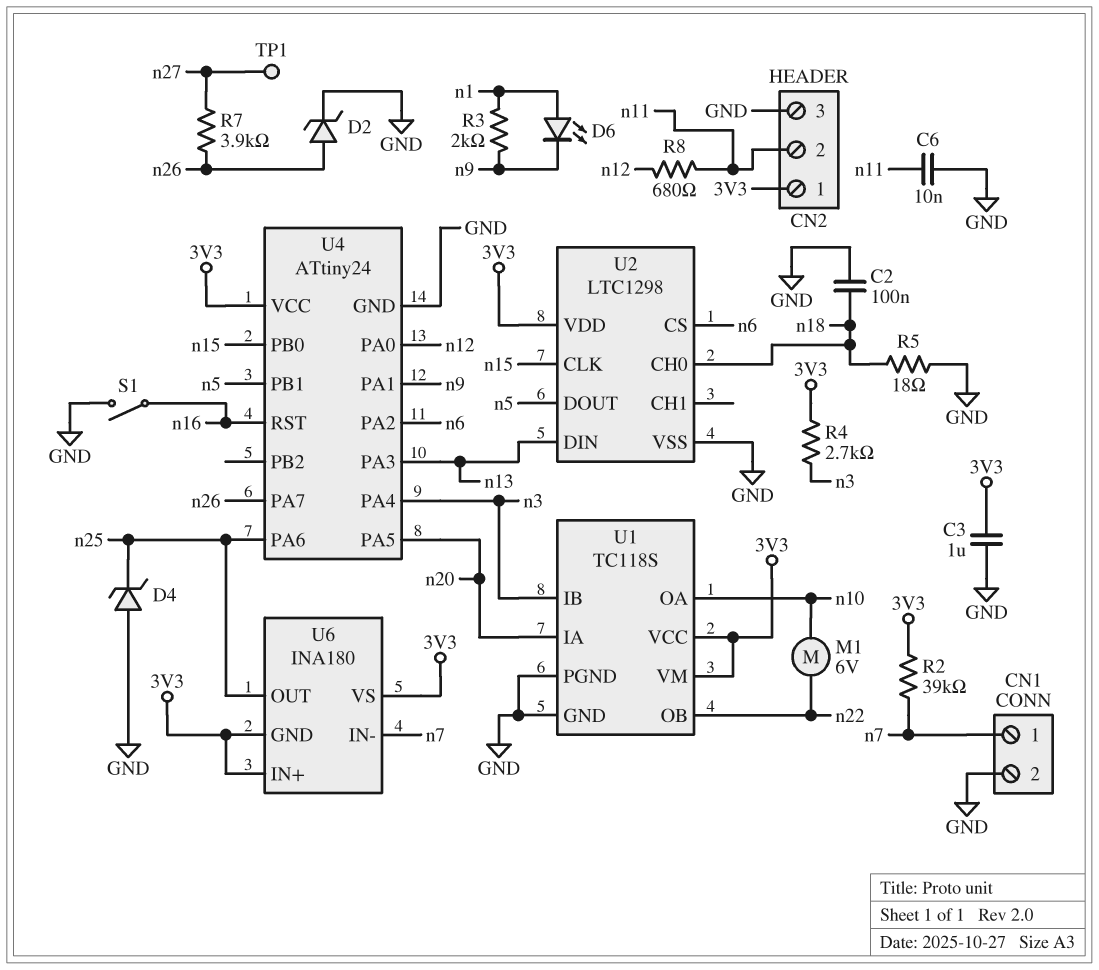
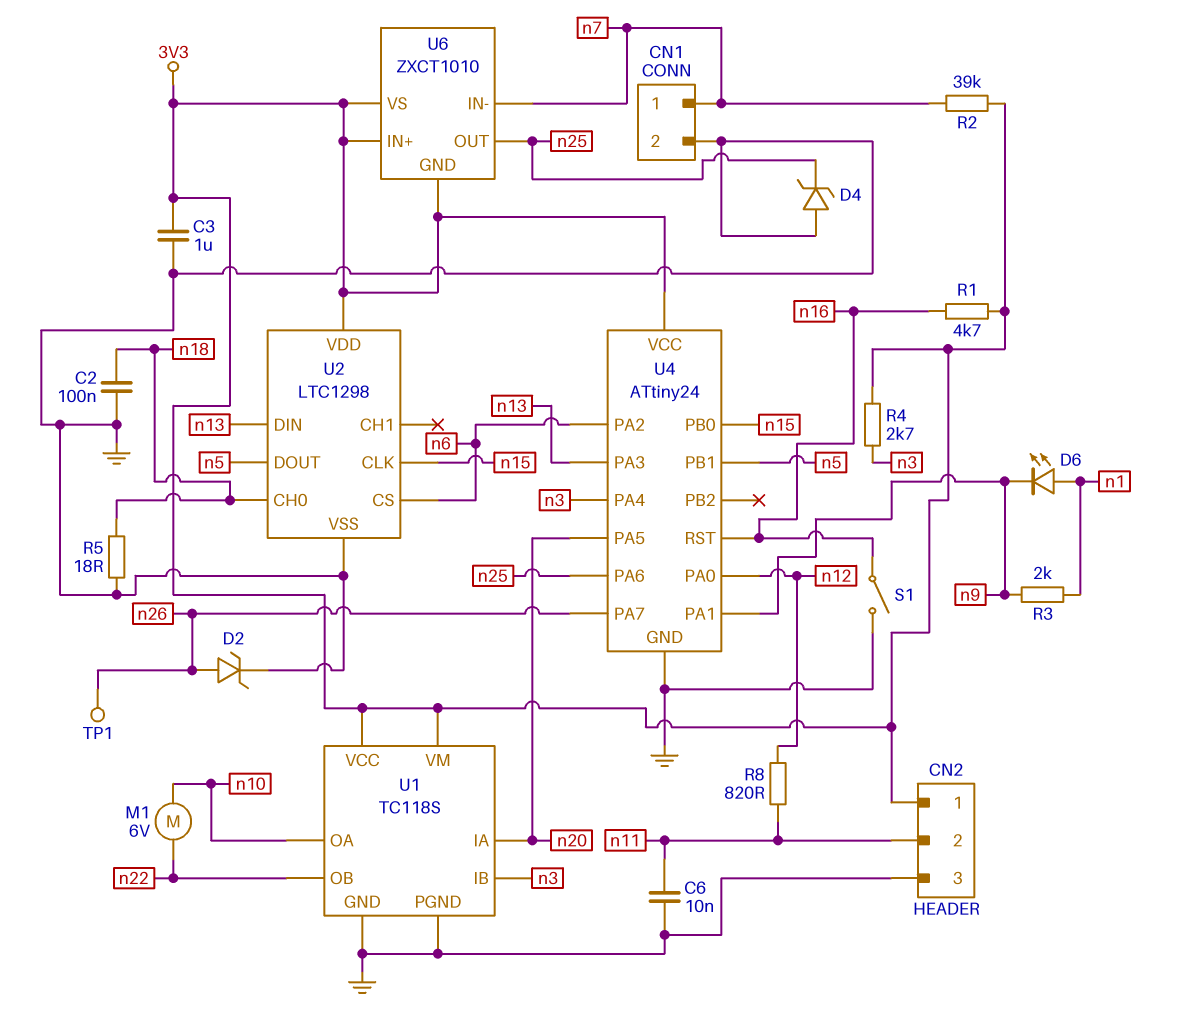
R1: none -> 4.7k (3V3, n16)
R7: 3.9k (n26, n27) -> none
R8: 680 (n11, n12) -> 820 (n11, n12)
TP1: test point (n27) -> test point (n26)
U6: INA180 -> ZXCT1010

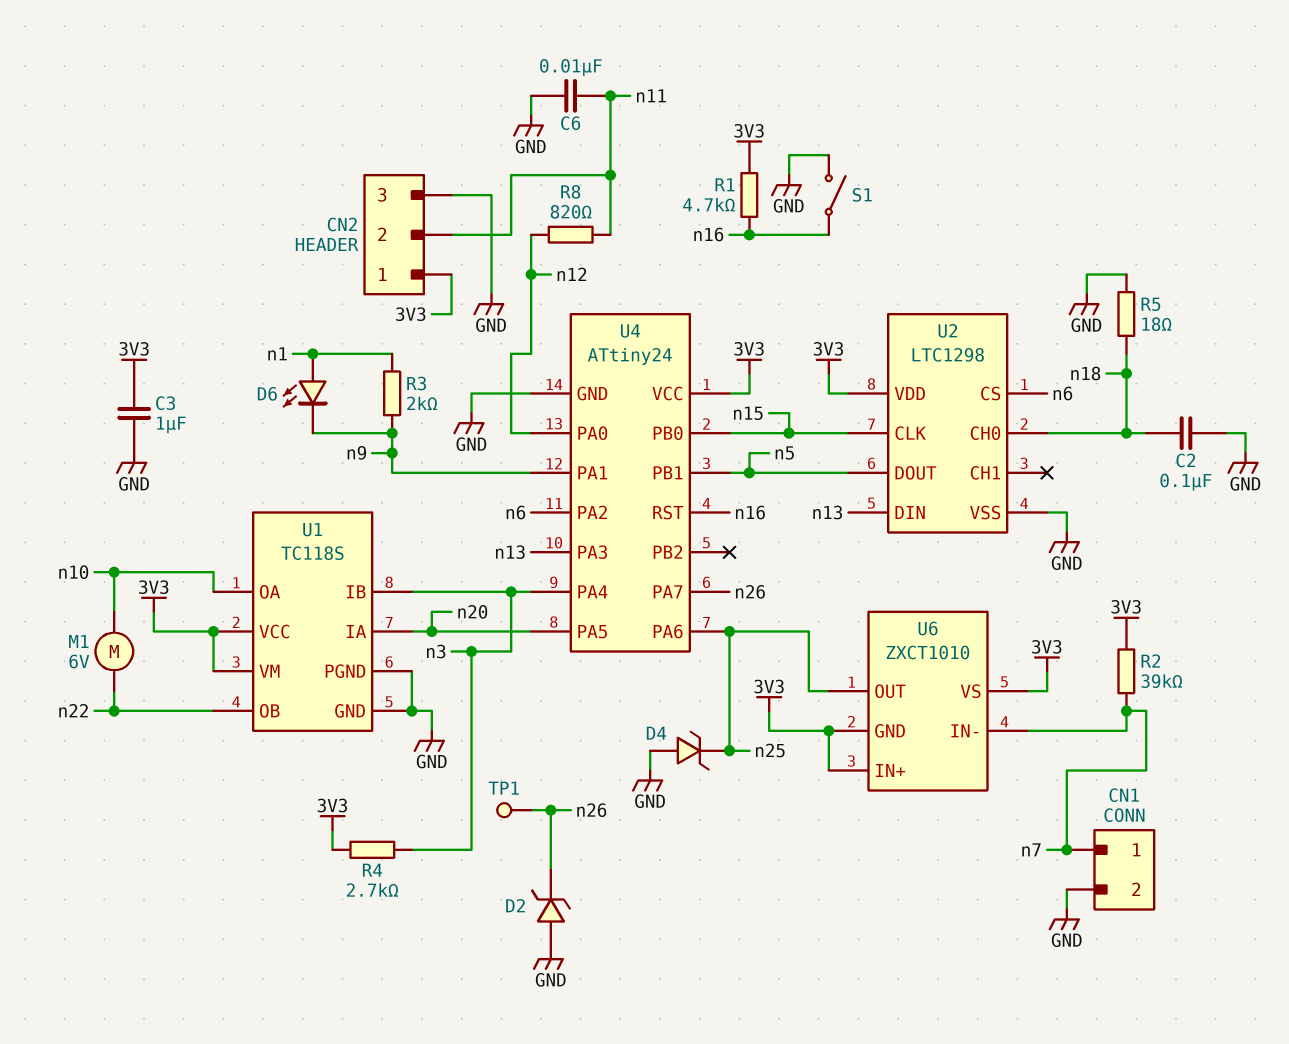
D2: zener (A n26, K GND) -> zener (A GND, K n26)

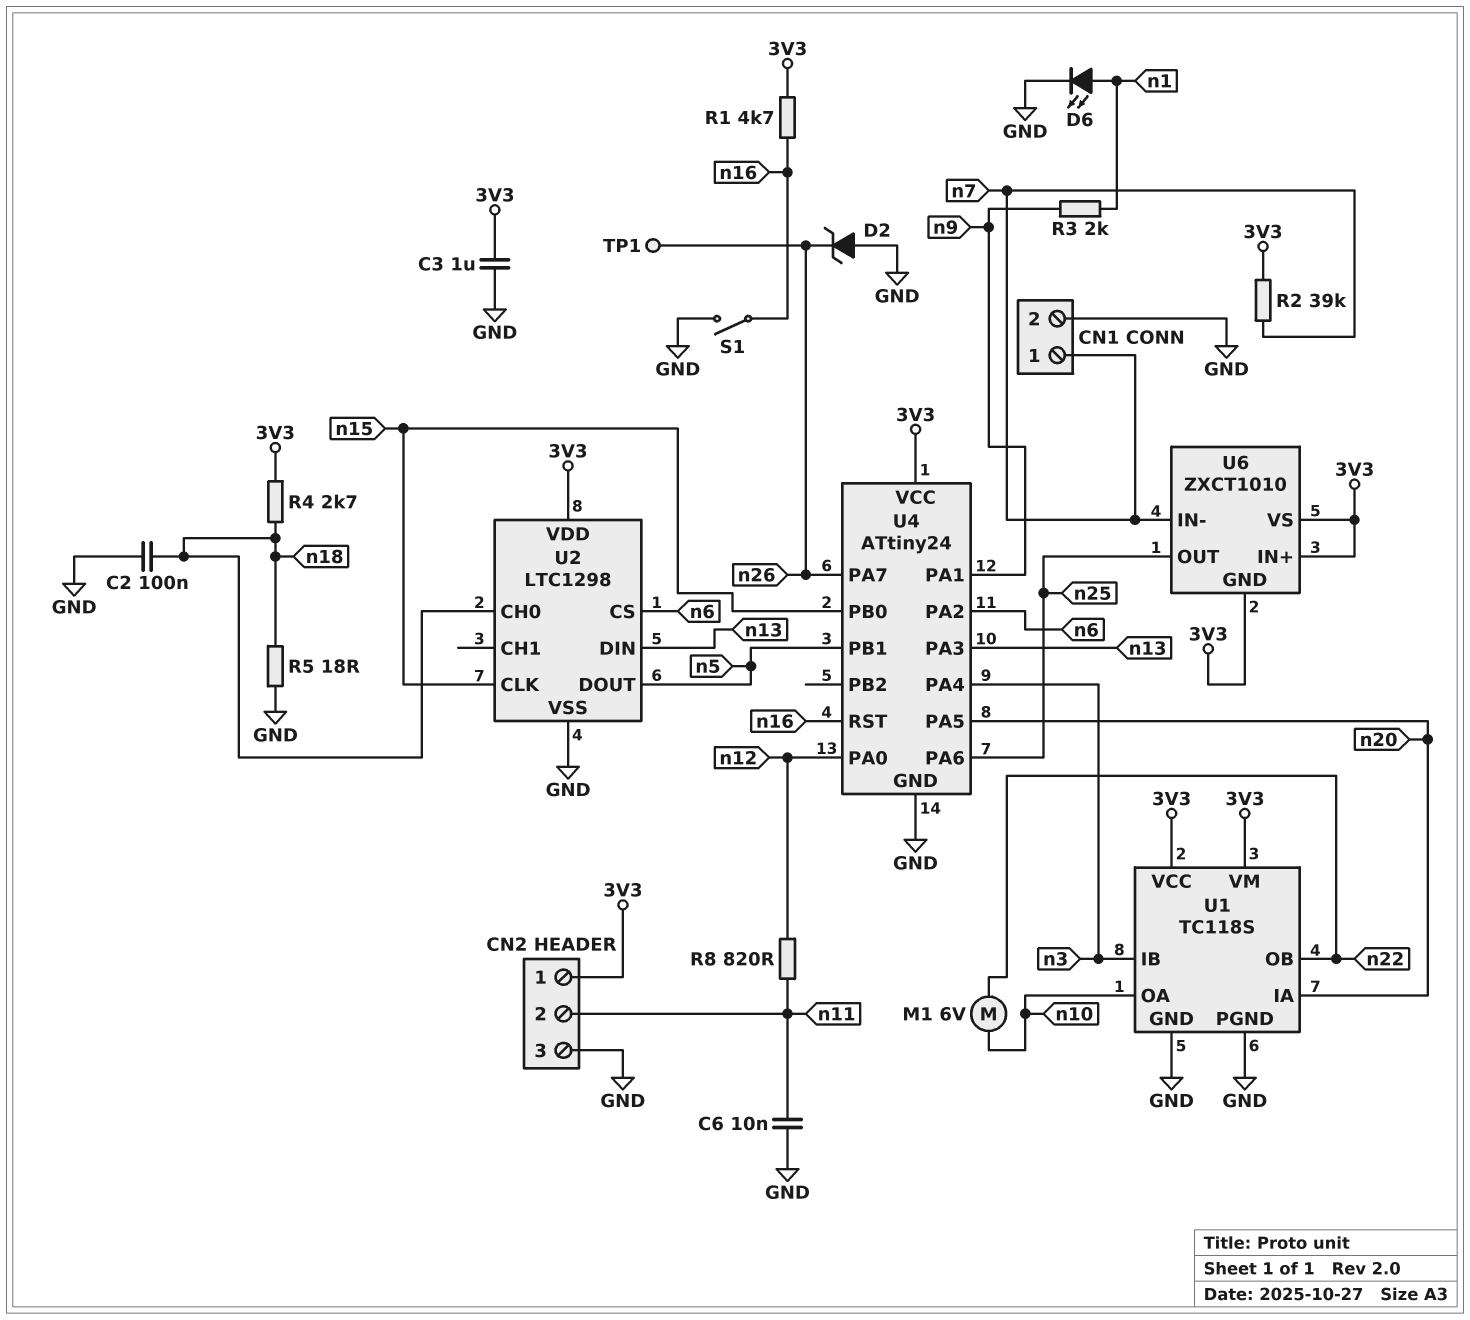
D4: zener (A GND, K n25) -> none
D6: LED (A n1, K n9) -> LED (A n1, K GND)
R4: 2.7k (3V3, n3) -> 2.7k (3V3, n18)

